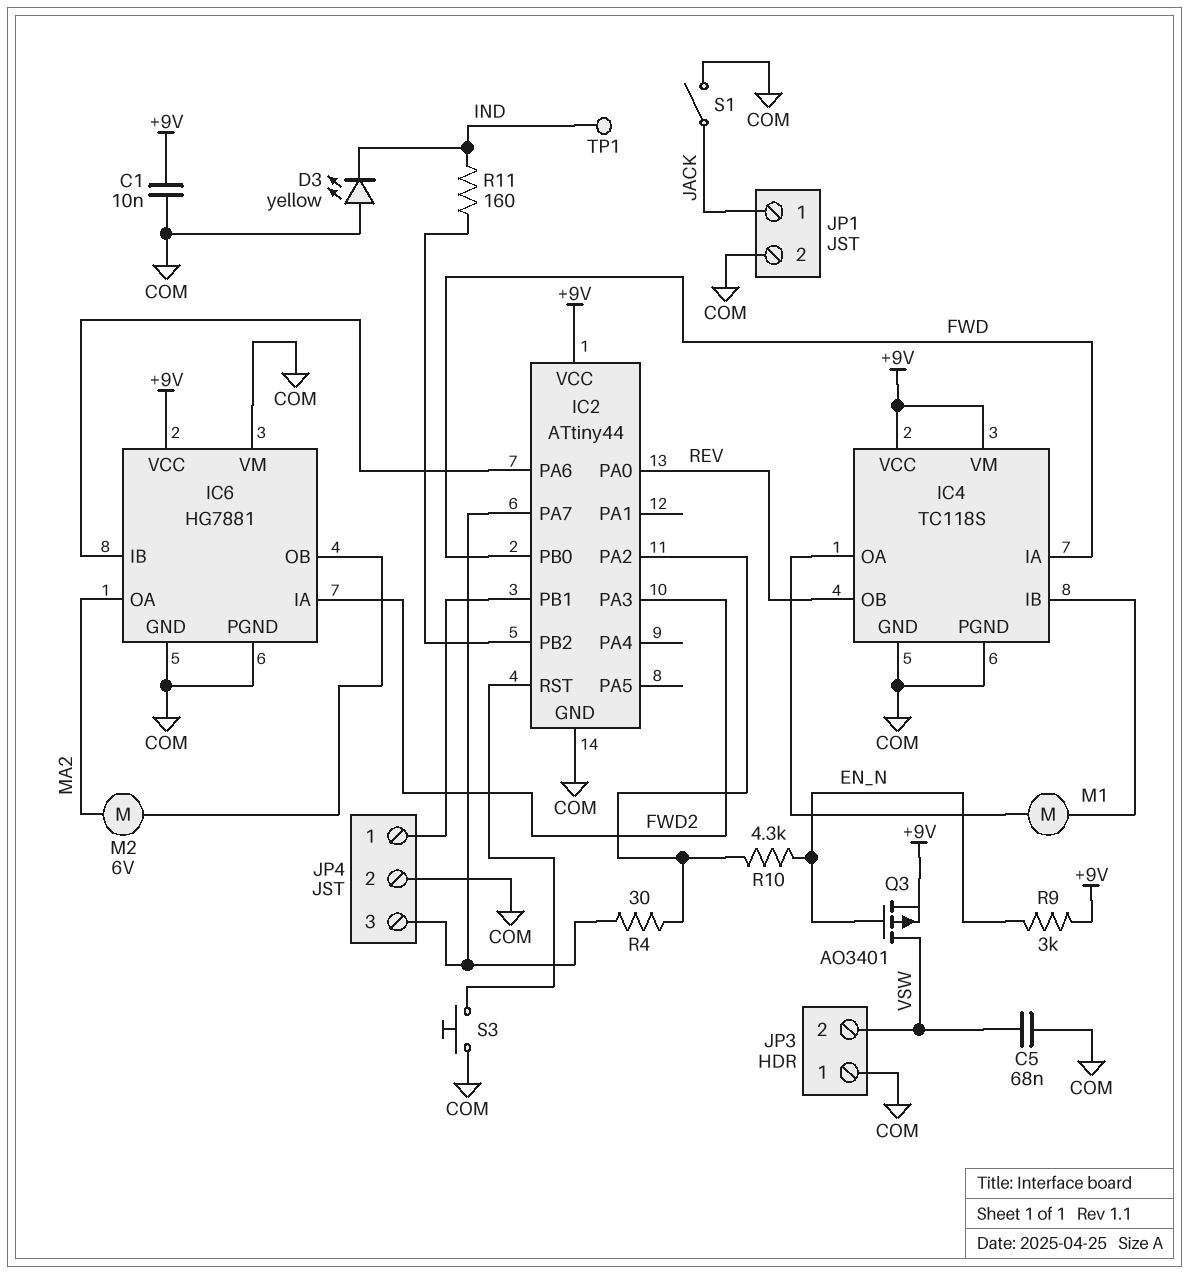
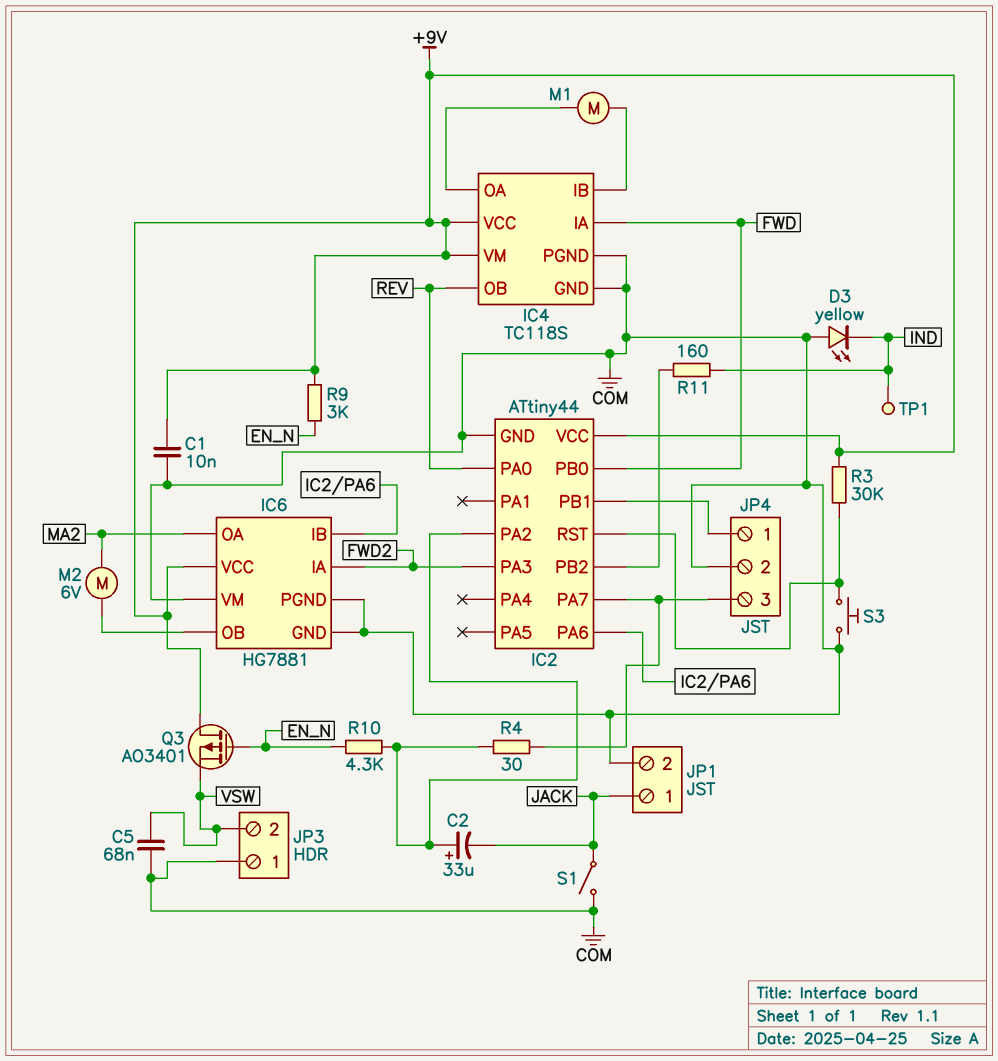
C2: none -> 33uF (plus IC2/PA2, minus JACK)
Q3: PMOS AO3401 (G EN_N, D VSW, S +9V) -> PMOS AO3401 (G EN_N, D +9V, S VSW)
R3: none -> 30k (+9V, IC2/RST)

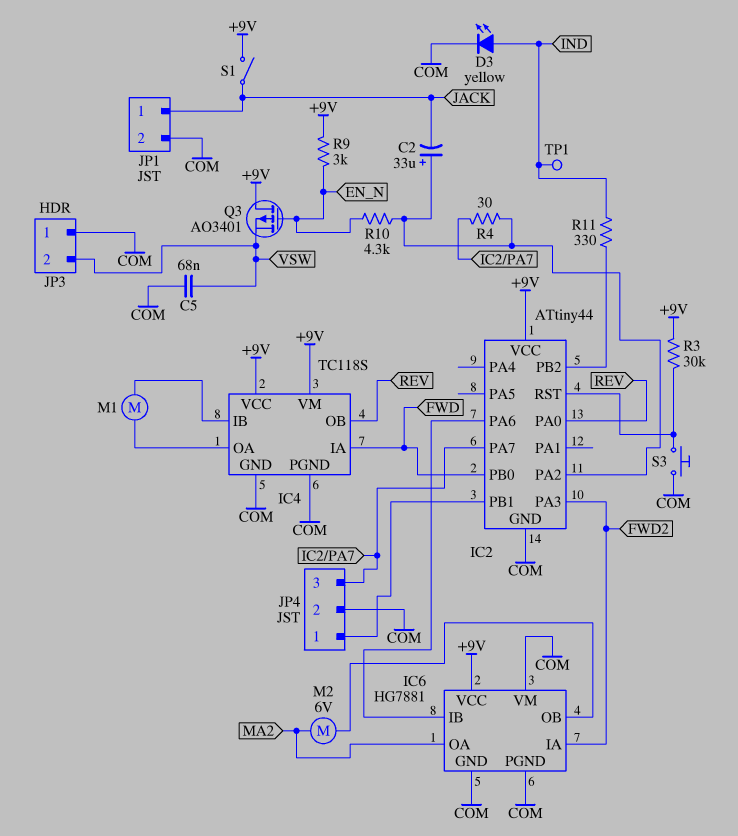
C1: 10nF (+9V, COM) -> none
D3: LED yellow (A COM, K IND) -> LED yellow (A IND, K COM)
R11: 160 (IC2/PB2, IND) -> 330 (IC2/PB2, IND)
S1: switch (COM, JACK) -> switch (+9V, JACK)

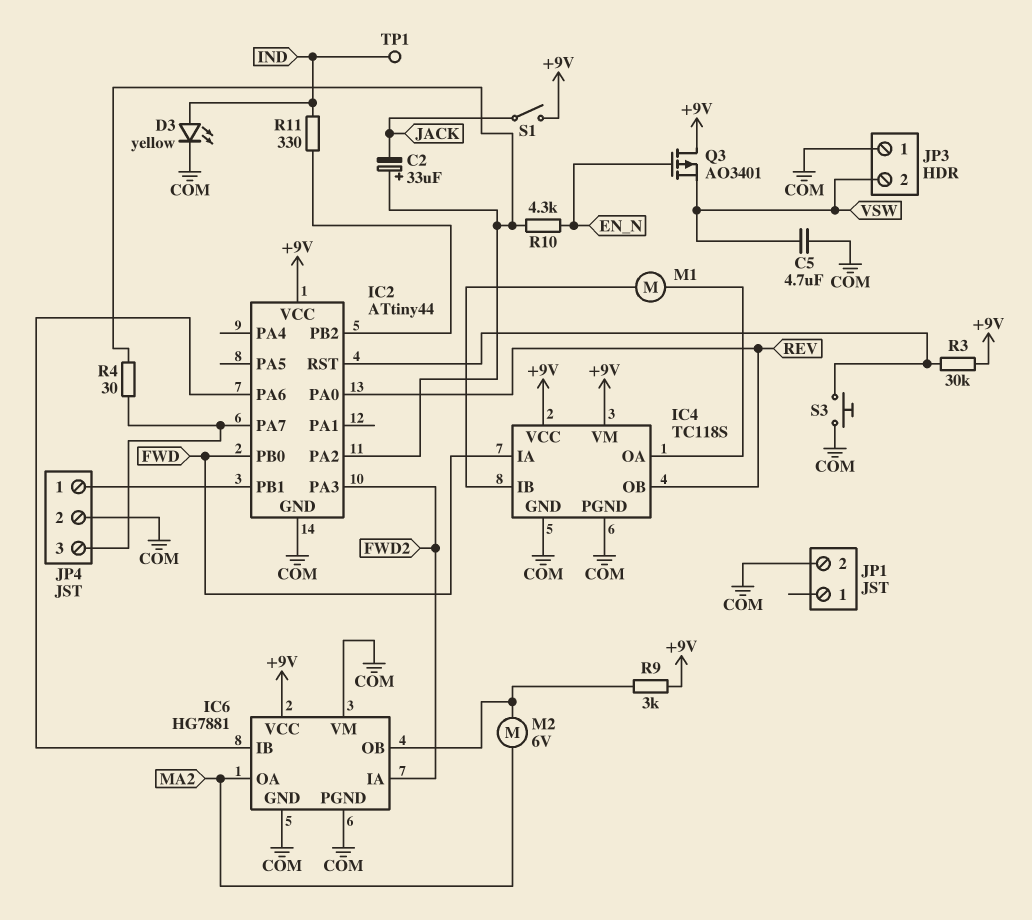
C5: 68nF (COM, VSW) -> 4.7uF (COM, VSW)
JP1 pin 1: JACK -> none
R9: 3k (+9V, EN_N) -> 3k (+9V, IC6/OB)

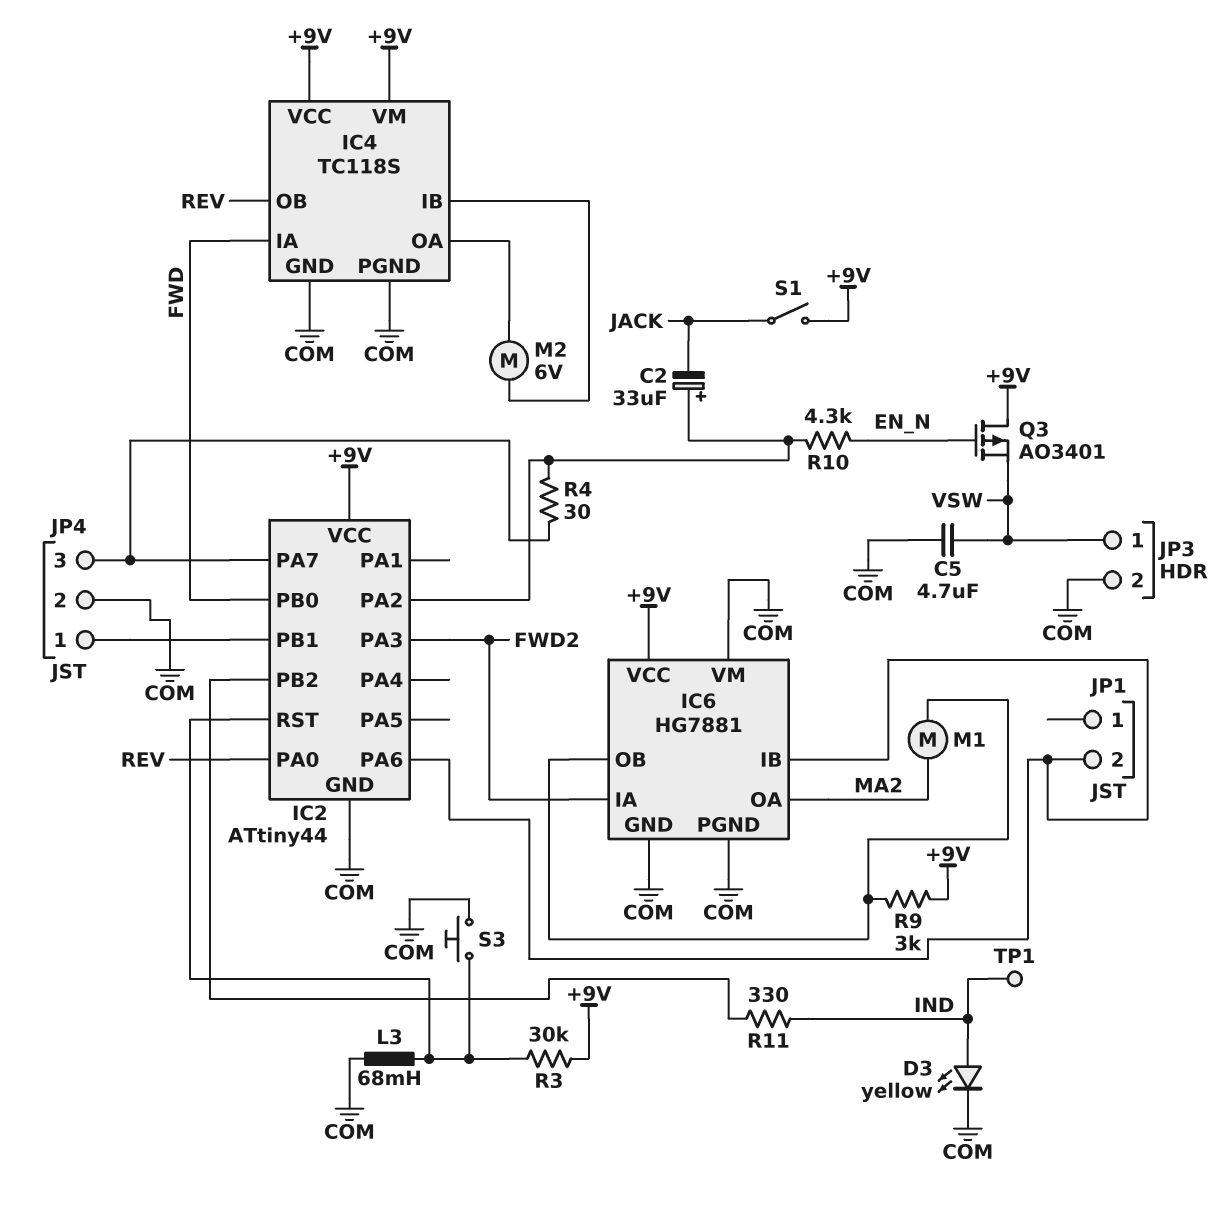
JP1 pin 2: COM -> IC2/PA6
JP3 pin 1: COM -> VSW
JP3 pin 2: VSW -> COM
L3: none -> 68mH (COM, IC2/RST)
M1: motor (IC4/IB, IC4/OA) -> motor (IC6/OB, MA2)
M2: motor 6V (IC6/OB, MA2) -> motor 6V (IC4/IB, IC4/OA)

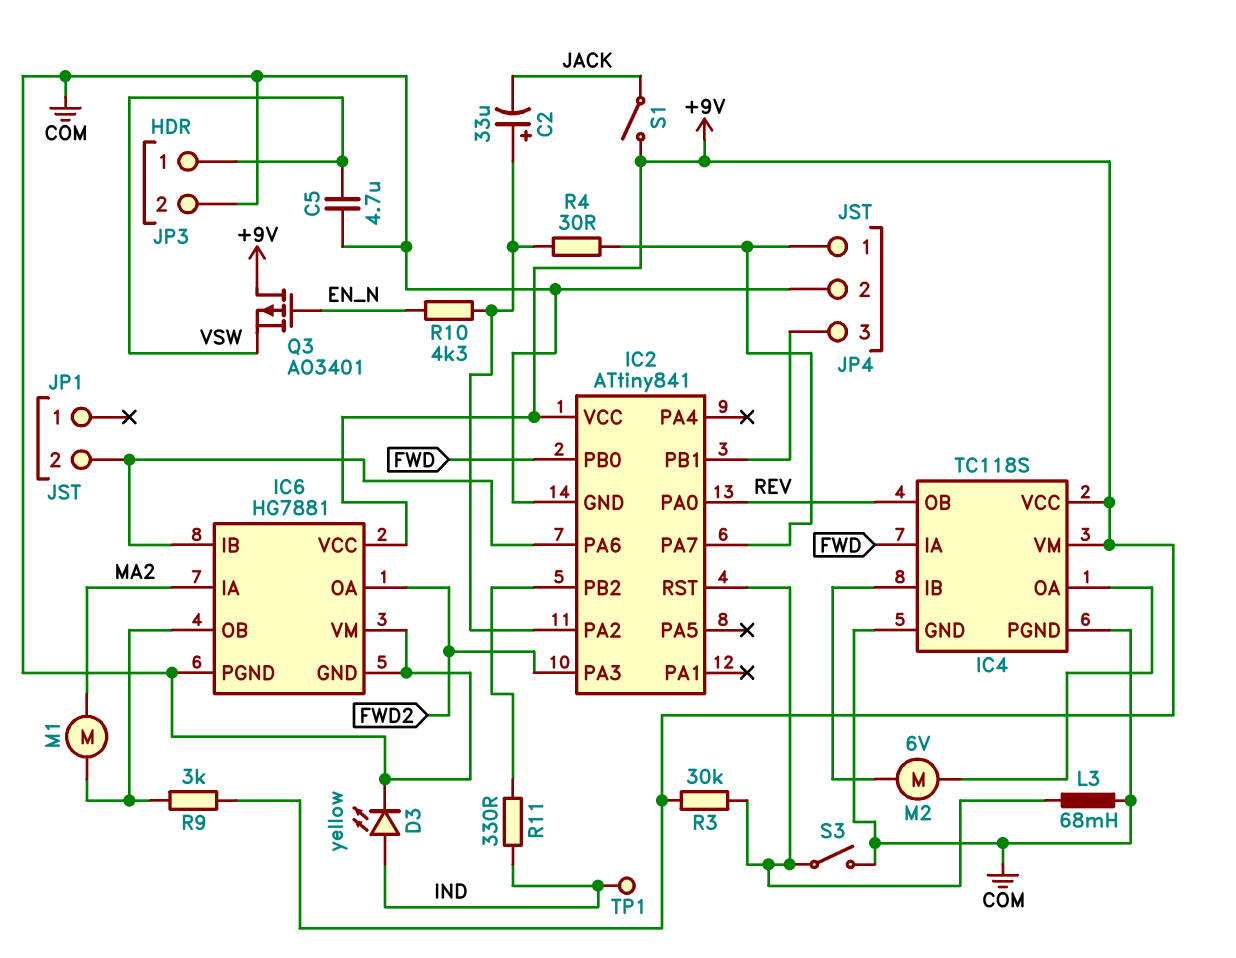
IC2: ATtiny44 -> ATtiny841
IC6 pin IA: FWD2 -> MA2
IC6 pin OA: MA2 -> FWD2
JP4 pin 1: IC2/PB1 -> IC2/PA7
JP4 pin 3: IC2/PA7 -> IC2/PB1
S3: button (COM, IC2/RST) -> switch (COM, IC2/RST)

